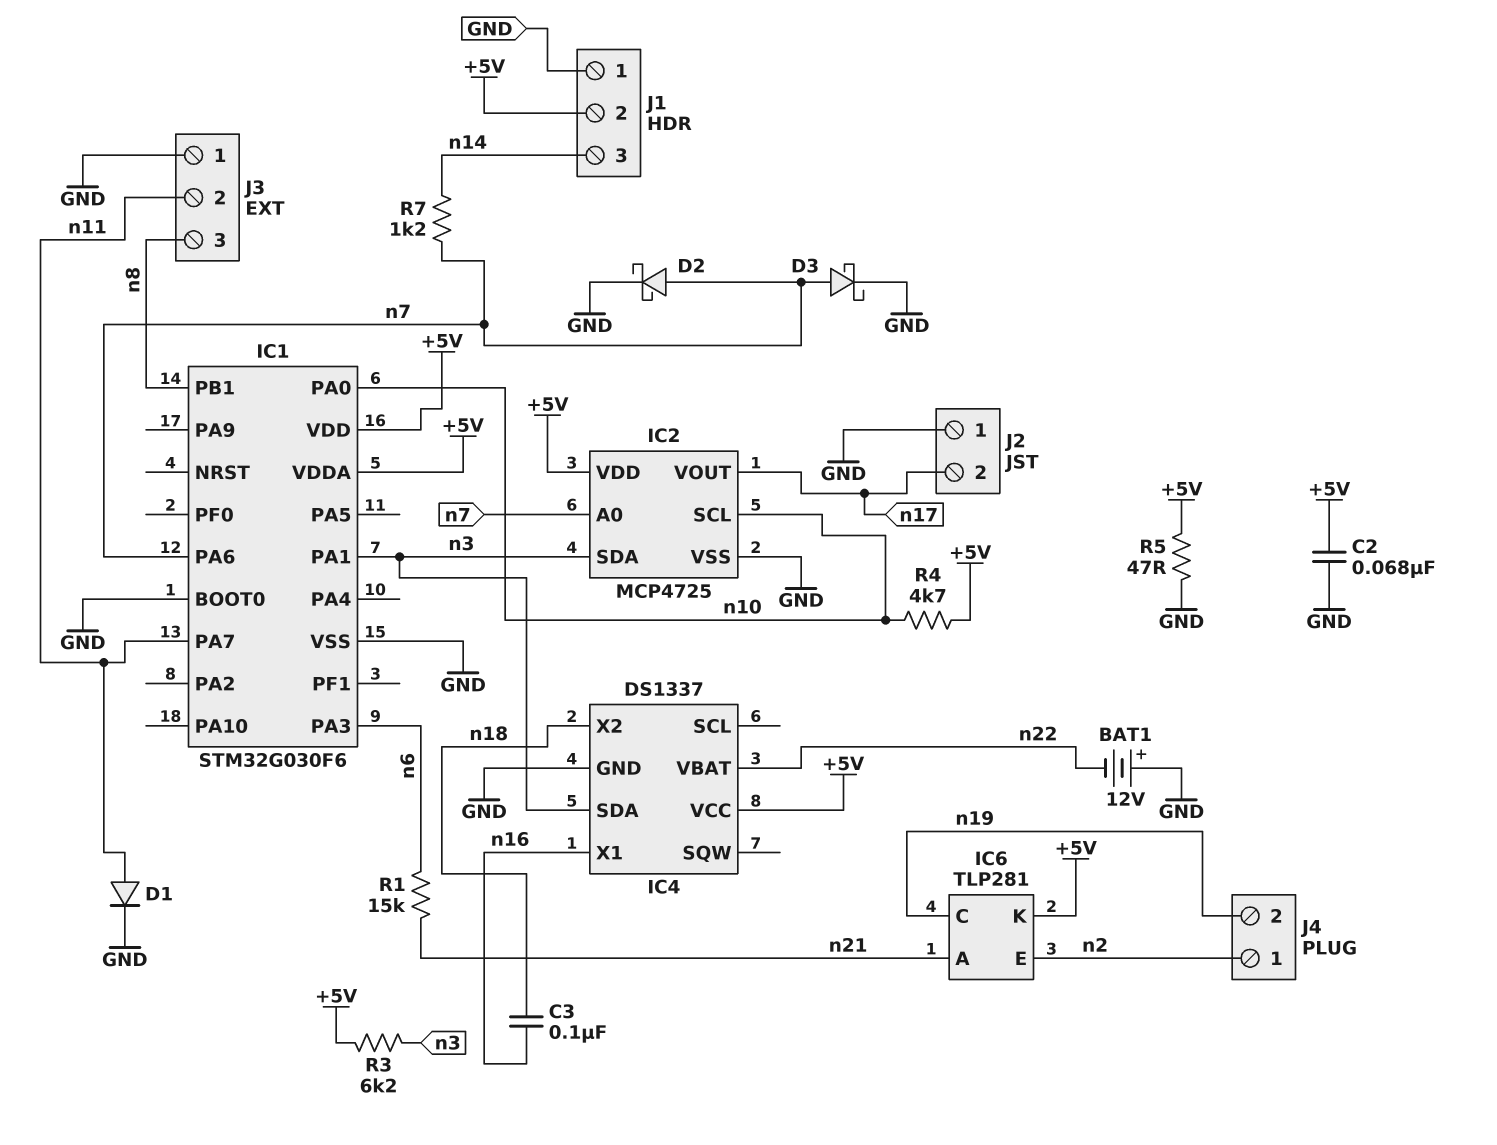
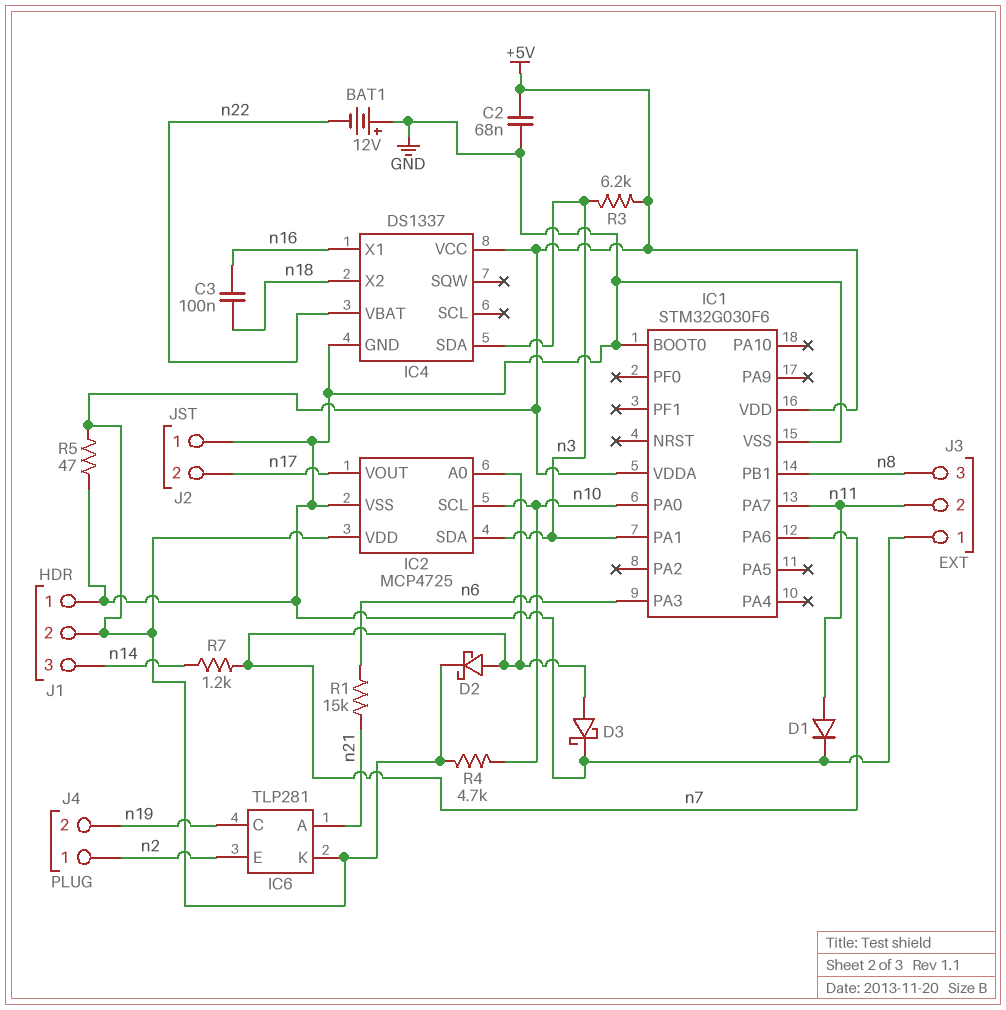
D2: schottky (A n7, K GND) -> schottky (A n7, K +5V)

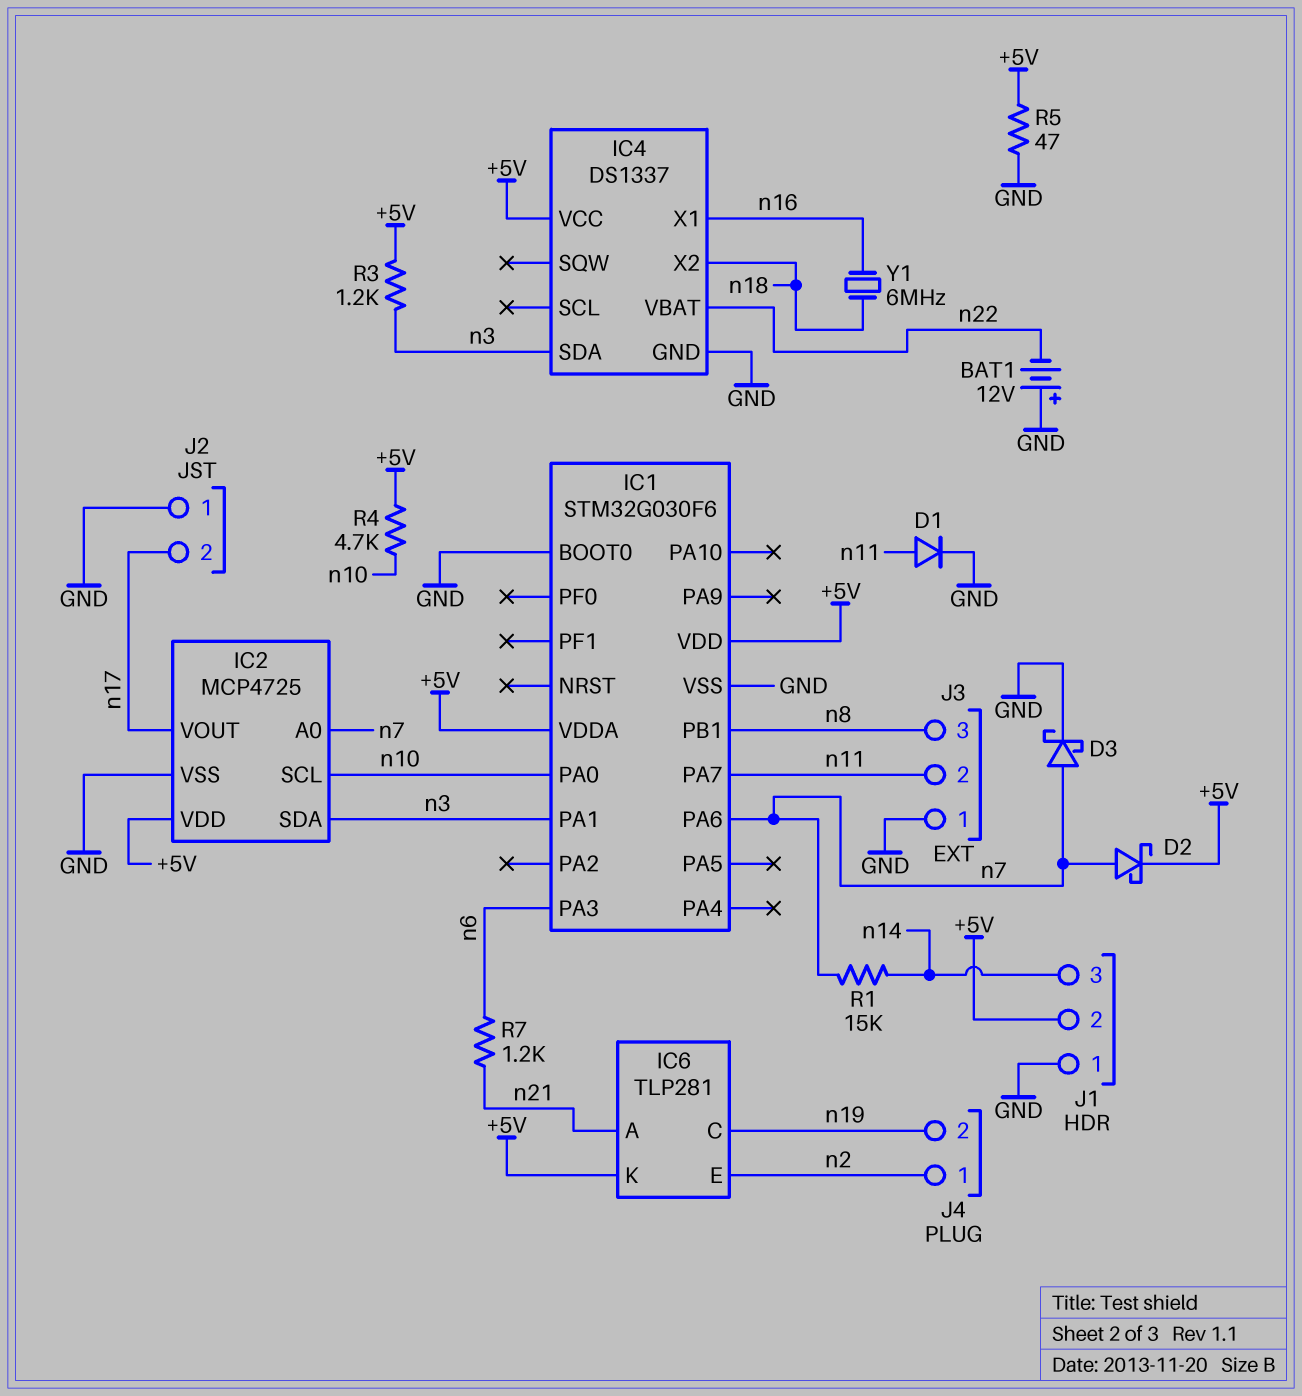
C2: 68nF (+5V, GND) -> none
C3: 100nF (n16, n18) -> none
R1: 15k (n6, n21) -> 15k (n7, n14)
R3: 6.2k (+5V, n3) -> 1.2k (+5V, n3)
R7: 1.2k (n7, n14) -> 1.2k (n6, n21)
Y1: none -> 6MHz (n16, n18)

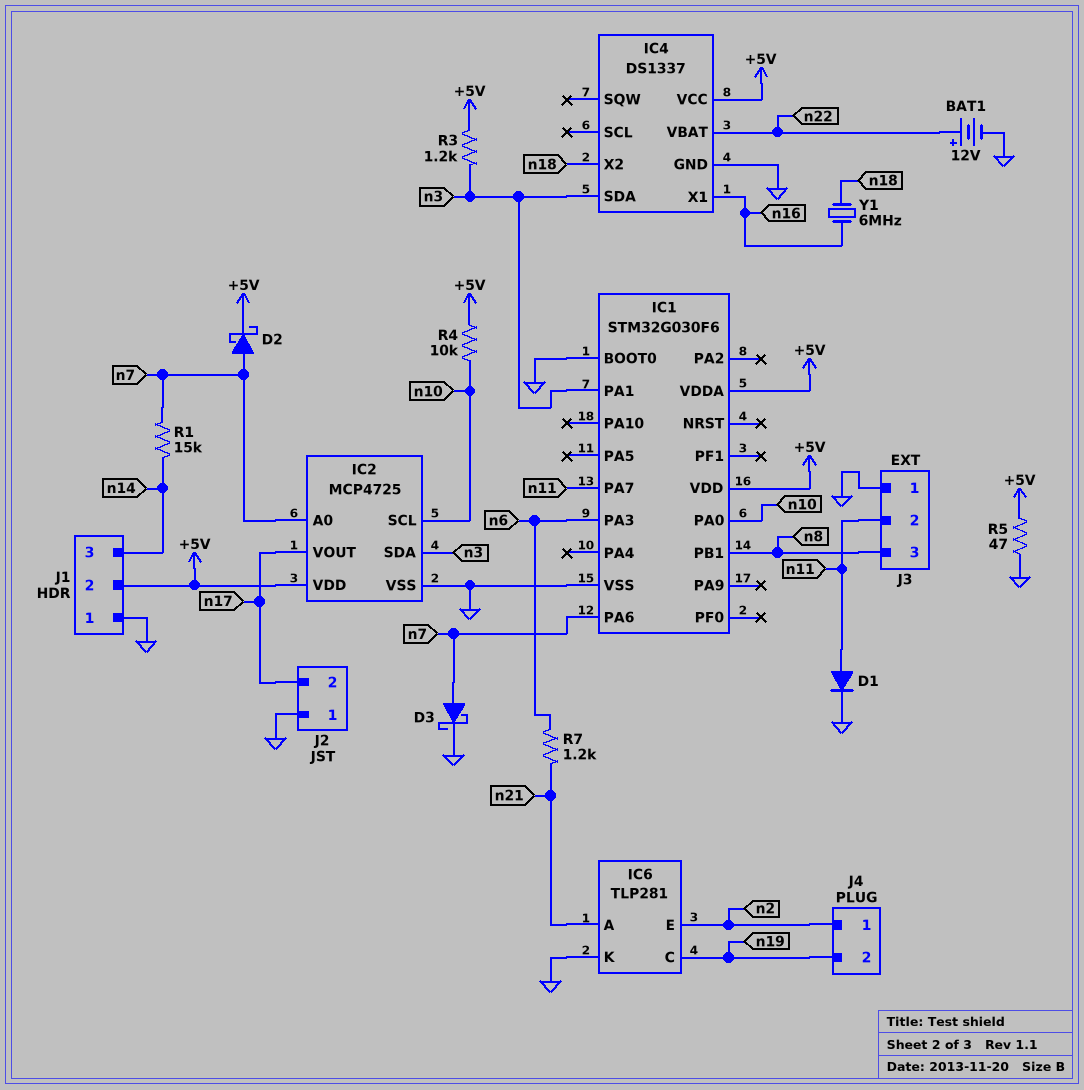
BAT1: 12V (plus GND, minus n22) -> 12V (plus n22, minus GND)
IC6 pin K: +5V -> GND
R4: 4.7k (+5V, n10) -> 10k (+5V, n10)

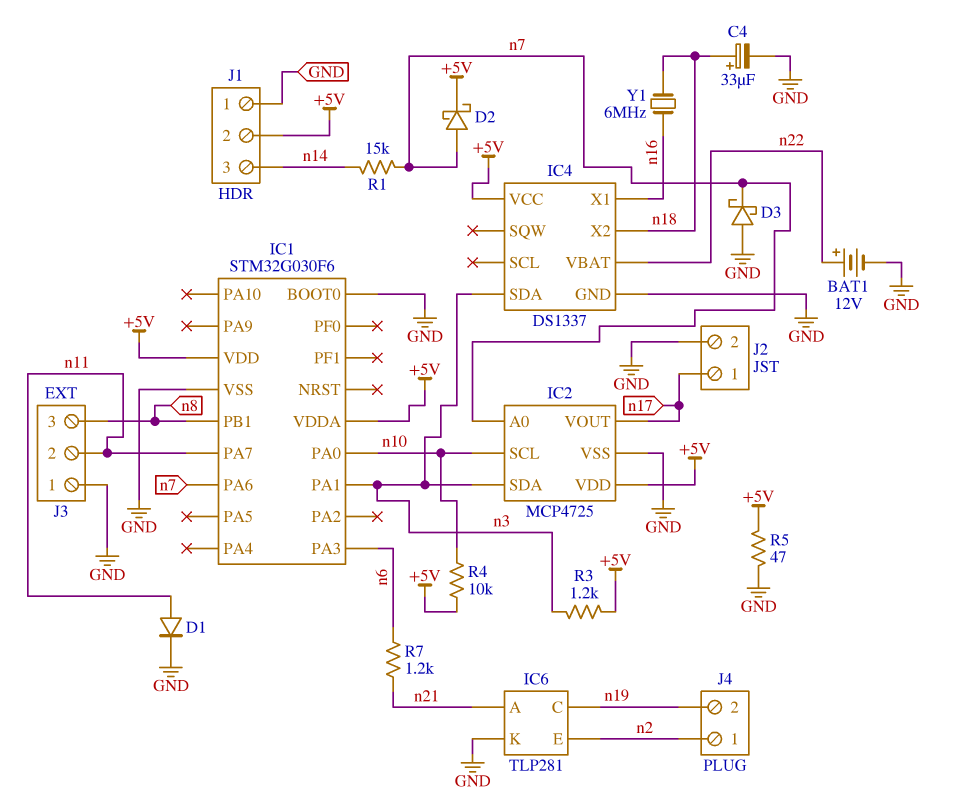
C4: none -> 33uF (plus n18, minus GND)
D3: schottky (A n7, K GND) -> schottky (A GND, K n7)
J2 pin 1: GND -> n17
J2 pin 2: n17 -> GND

